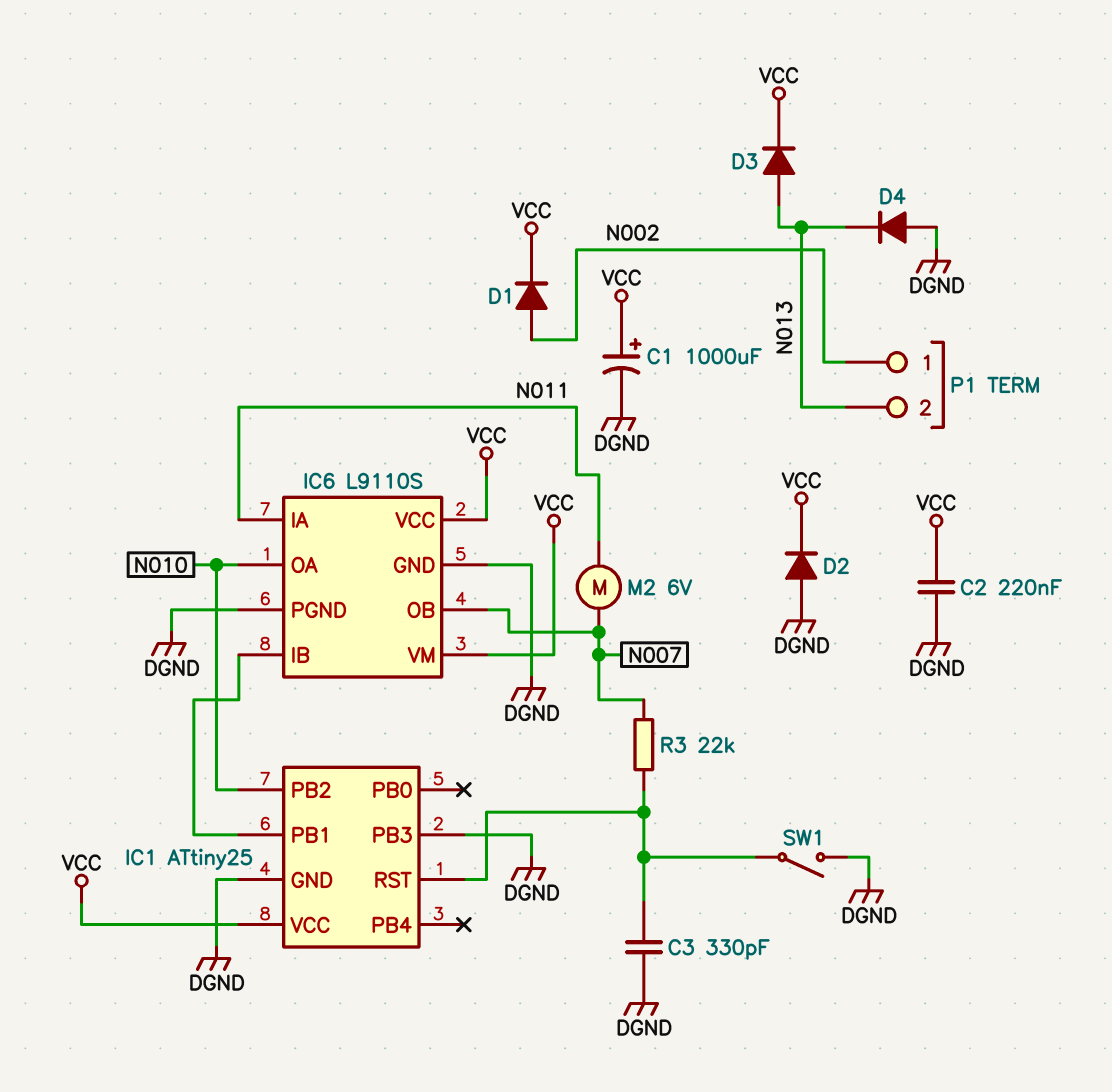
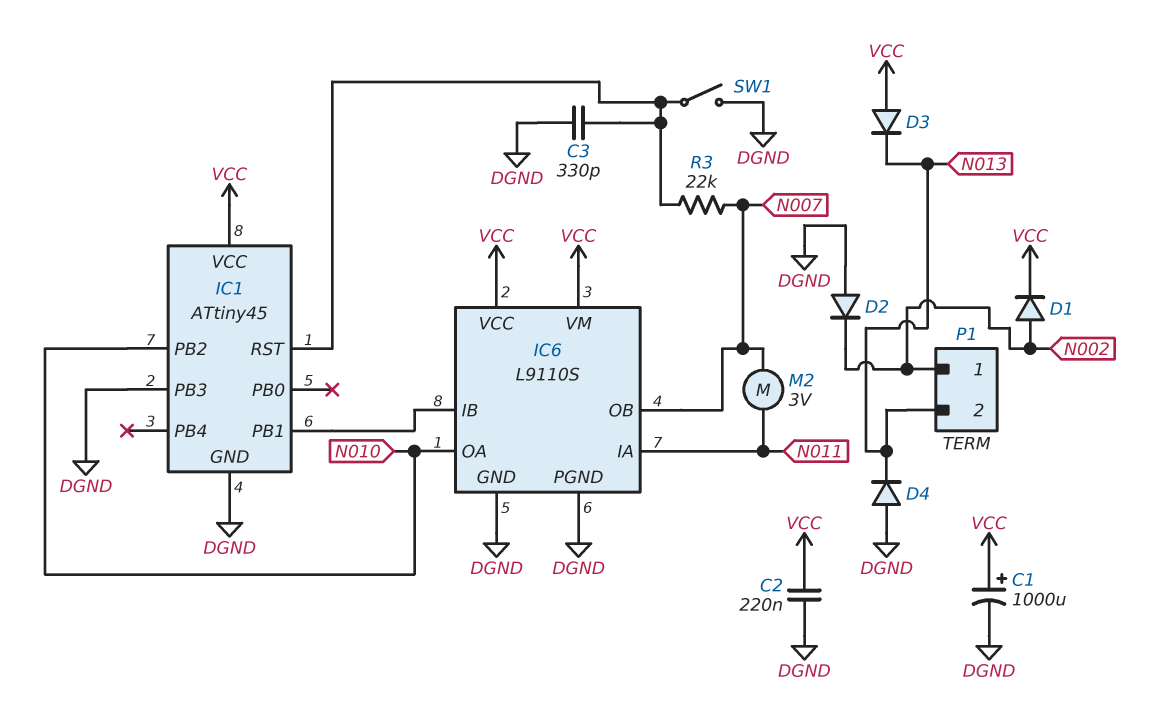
D2: diode (A DGND, K VCC) -> diode (A DGND, K N002)
D3: diode (A N013, K VCC) -> diode (A VCC, K N013)
IC1: ATtiny25 -> ATtiny45
M2: motor 6V (N007, N011) -> motor 3V (N007, N011)

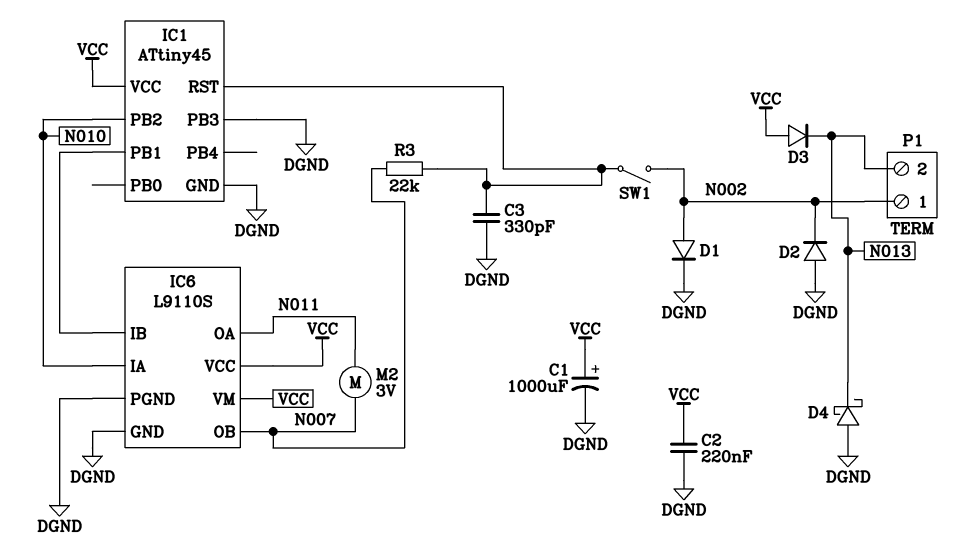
D1: diode (A N002, K VCC) -> diode (A N002, K DGND)
D4: diode (A DGND, K N013) -> schottky (A DGND, K N013)
IC6 pin IA: N011 -> N010
IC6 pin OA: N010 -> N011
SW1: switch (DGND, IC1/RST) -> switch (IC1/RST, N002)

